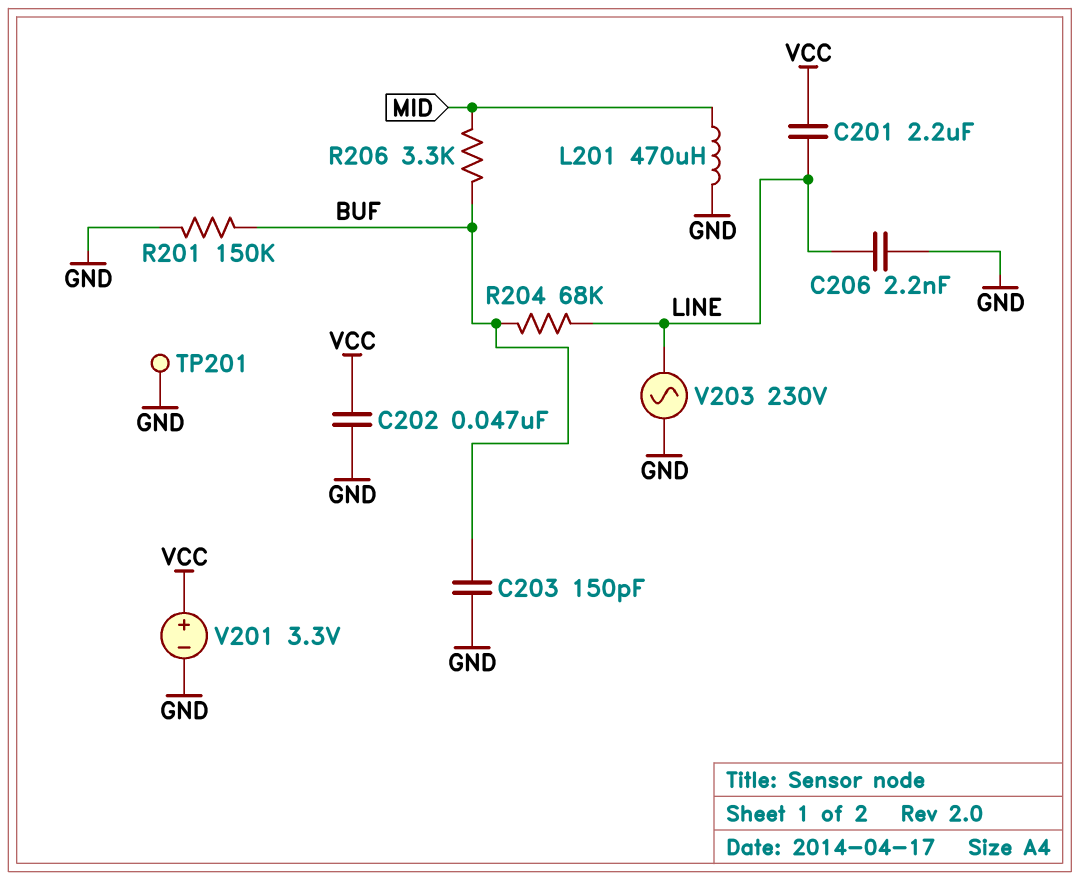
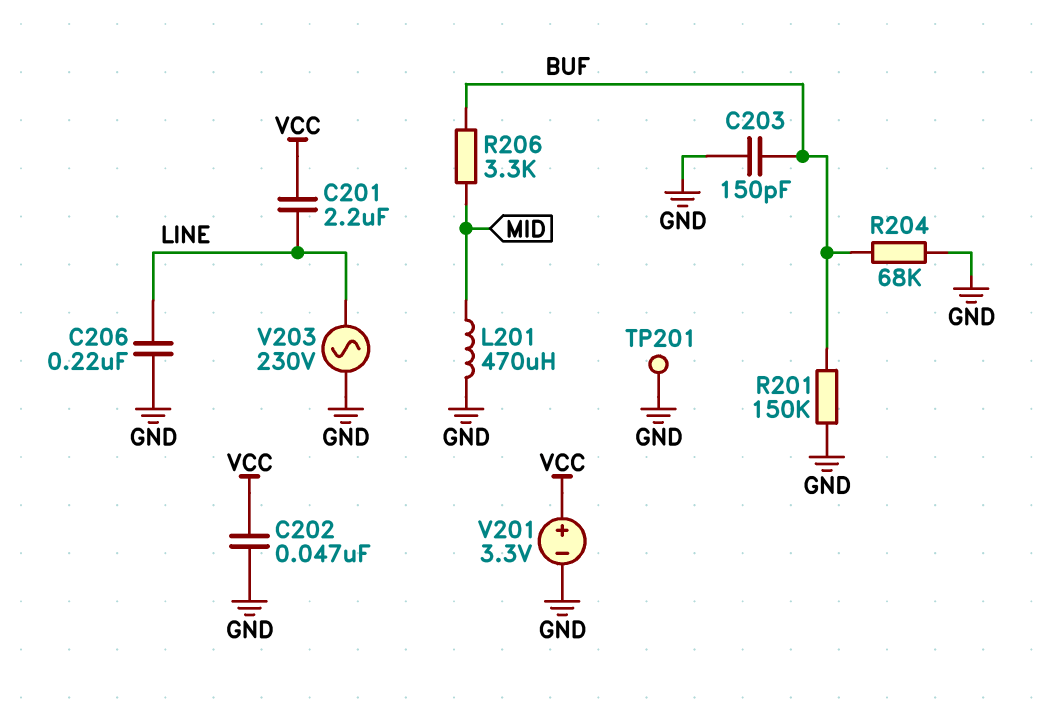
C206: 2.2nF (GND, LINE) -> 220nF (GND, LINE)
R204: 68k (BUF, LINE) -> 68k (BUF, GND)

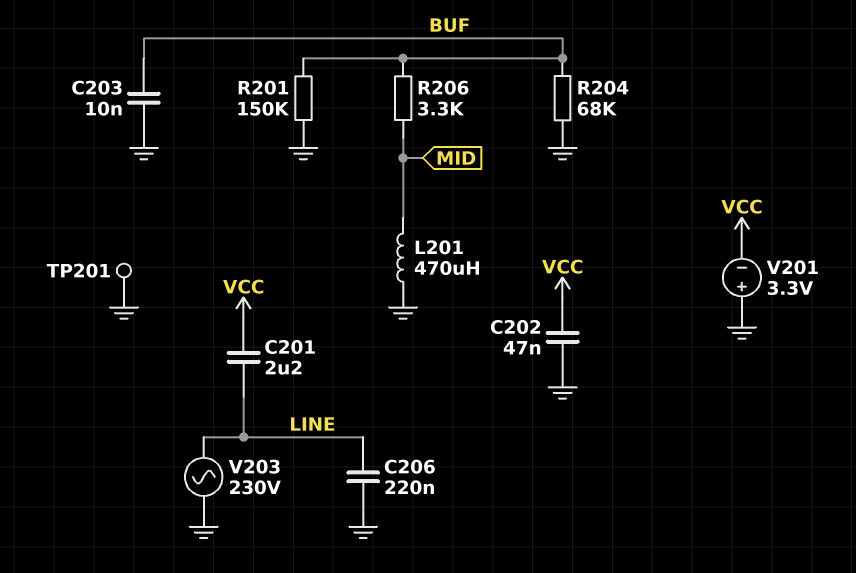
C203: 150pF (BUF, GND) -> 10nF (BUF, GND)
V201: 3.3V (plus VCC, minus GND) -> 3.3V (plus GND, minus VCC)

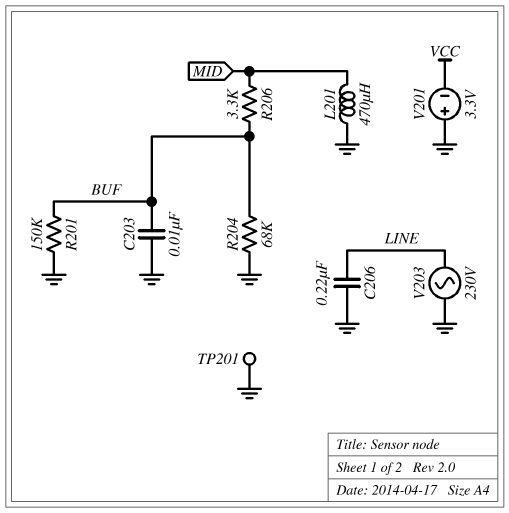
C201: 2.2uF (LINE, VCC) -> none
C202: 47nF (GND, VCC) -> none

